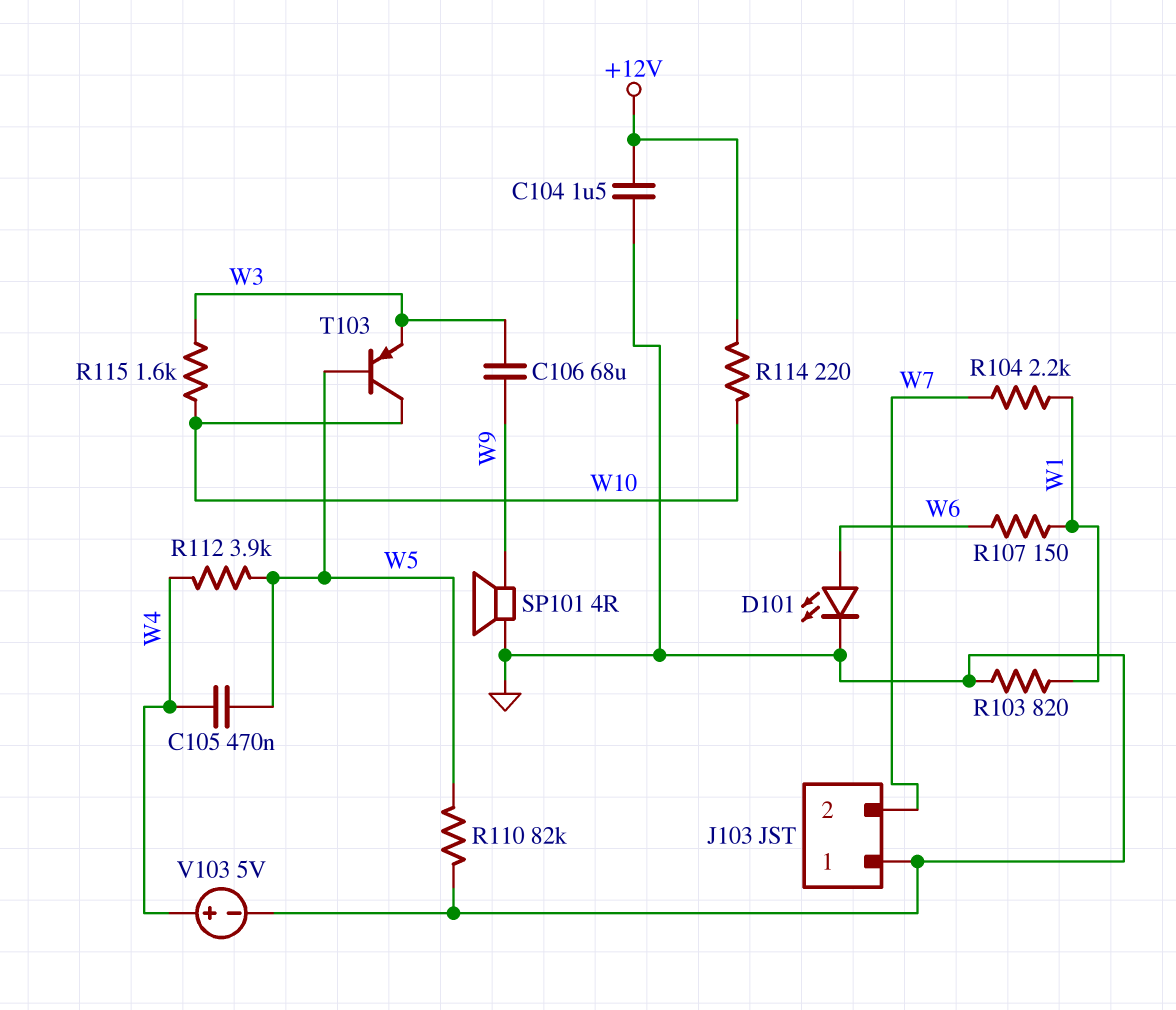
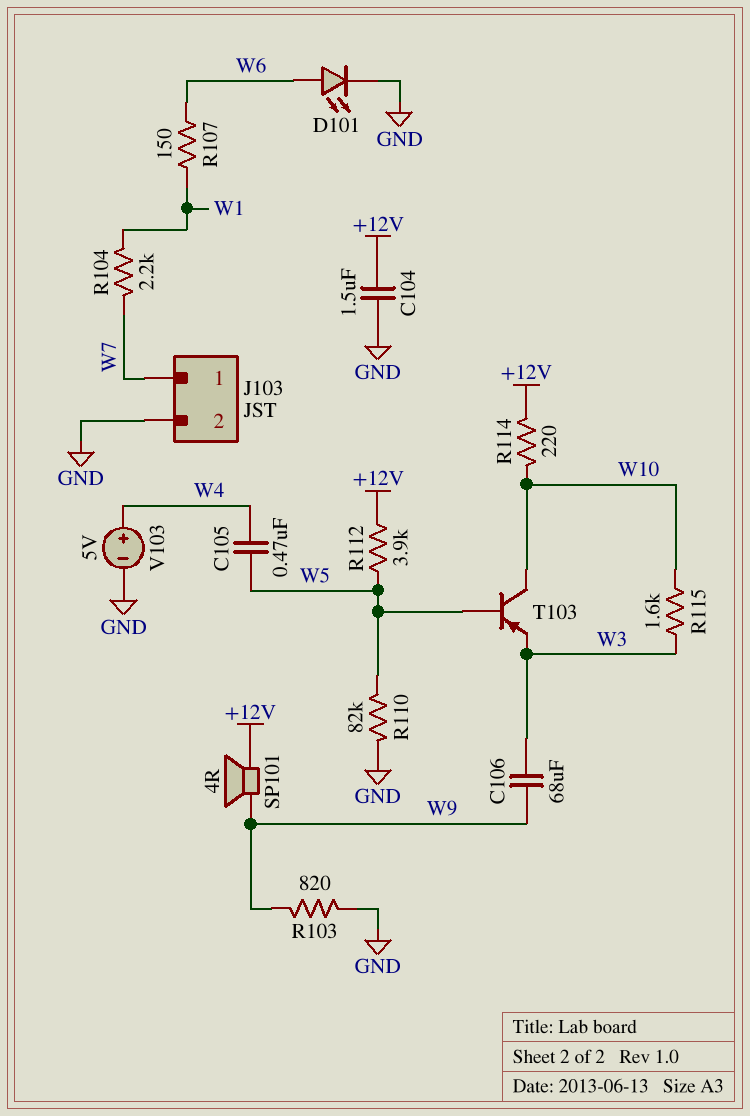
J103 pin 1: GND -> W7
J103 pin 2: W7 -> GND
R103: 820 (GND, W1) -> 820 (GND, W9)
R112: 3.9k (W4, W5) -> 3.9k (+12V, W5)
SP101: speaker 4R (GND, W9) -> speaker 4R (+12V, W9)

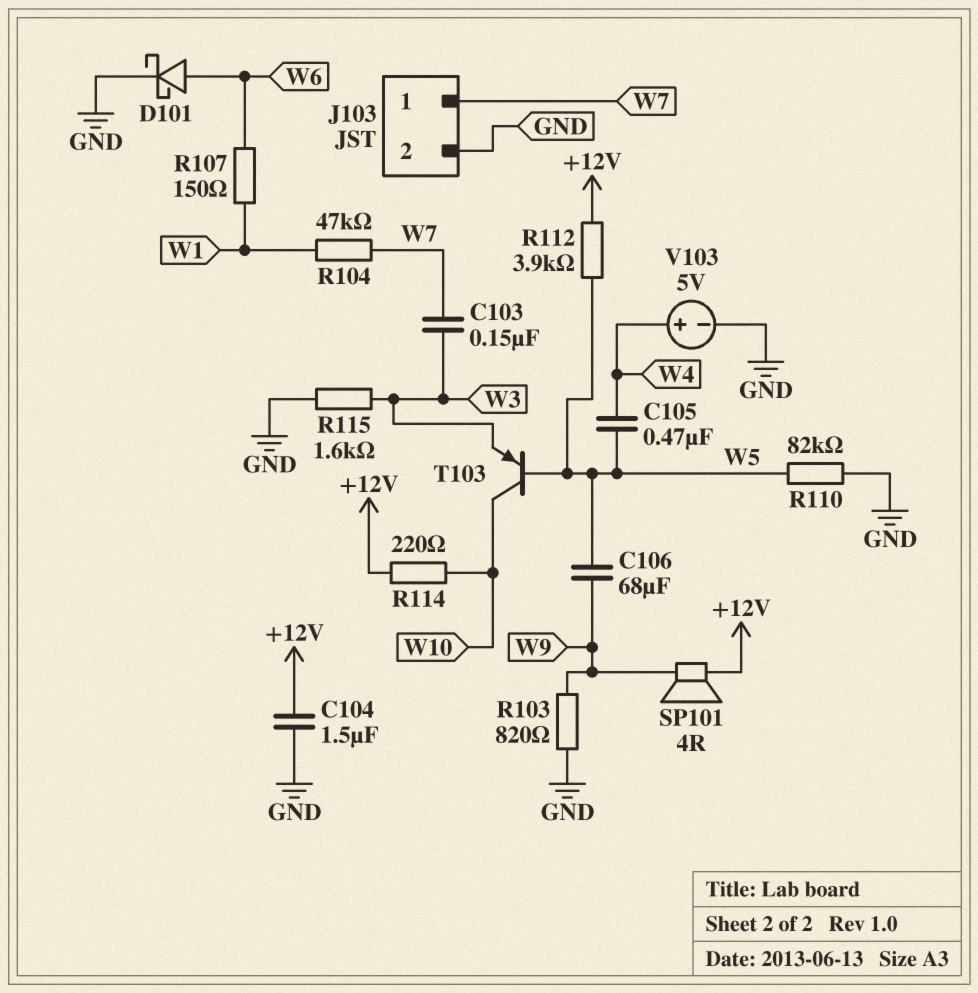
C103: none -> 150nF (W3, W7)
C106: 68uF (W3, W9) -> 68uF (W5, W9)
D101: LED (A W6, K GND) -> schottky (A W6, K GND)
R104: 2.2k (W1, W7) -> 47k (W1, W7)
R115: 1.6k (W3, W10) -> 1.6k (GND, W3)

